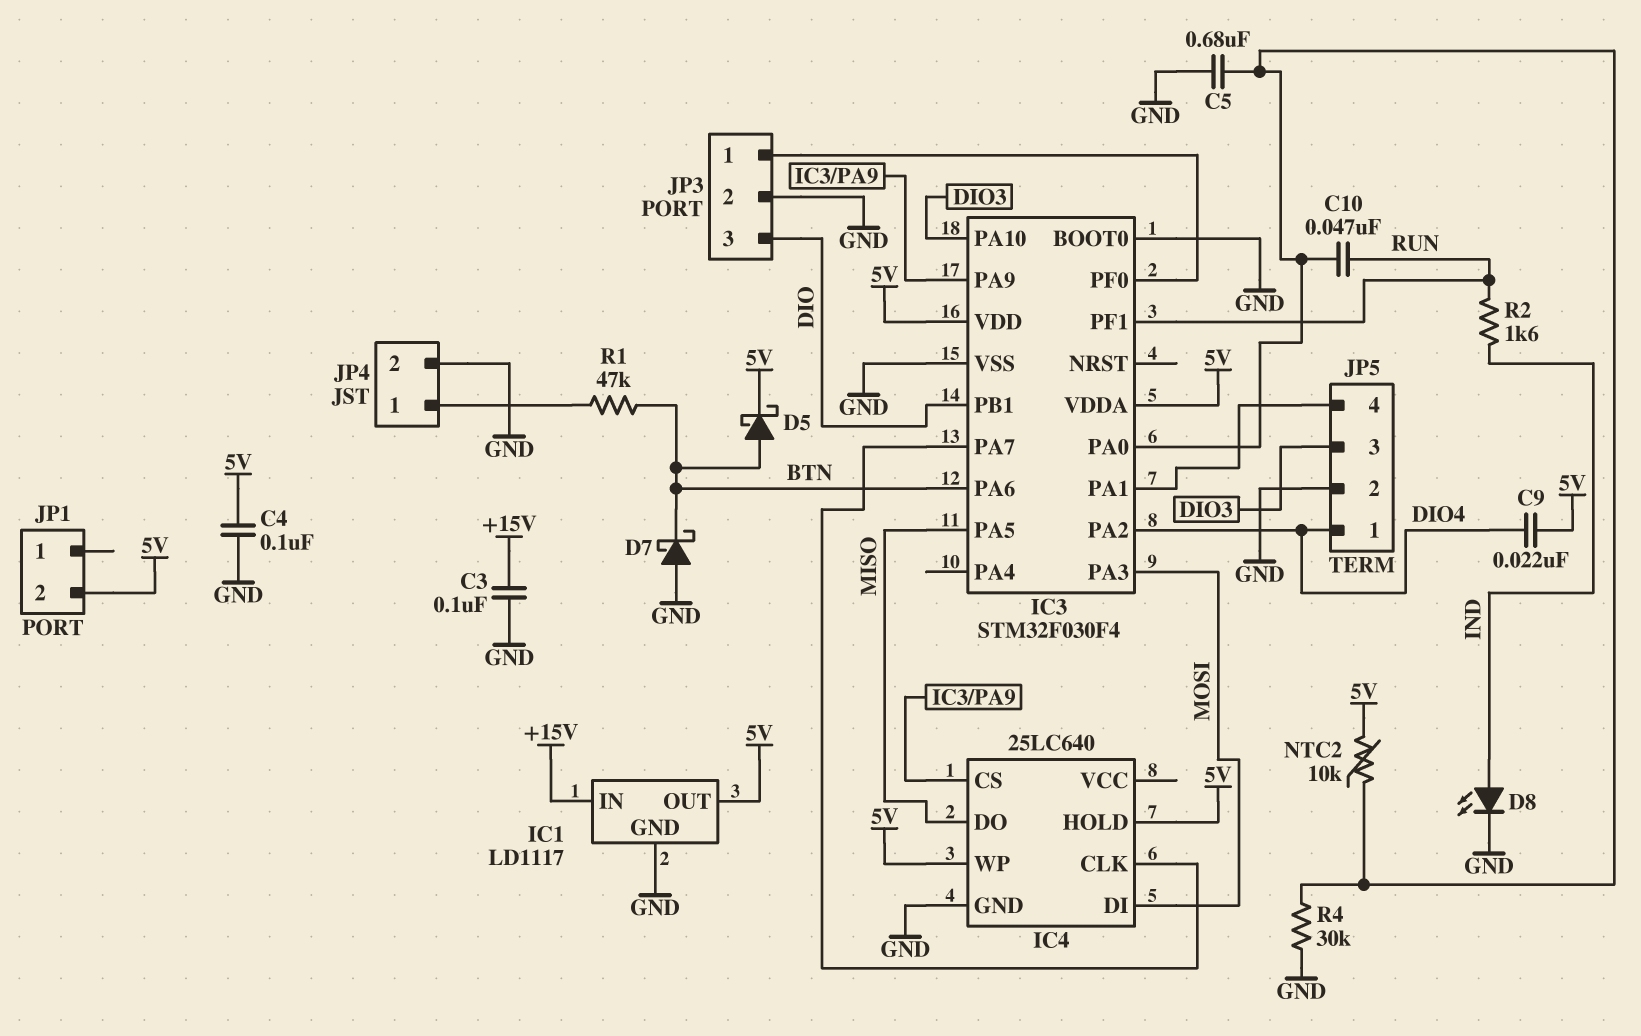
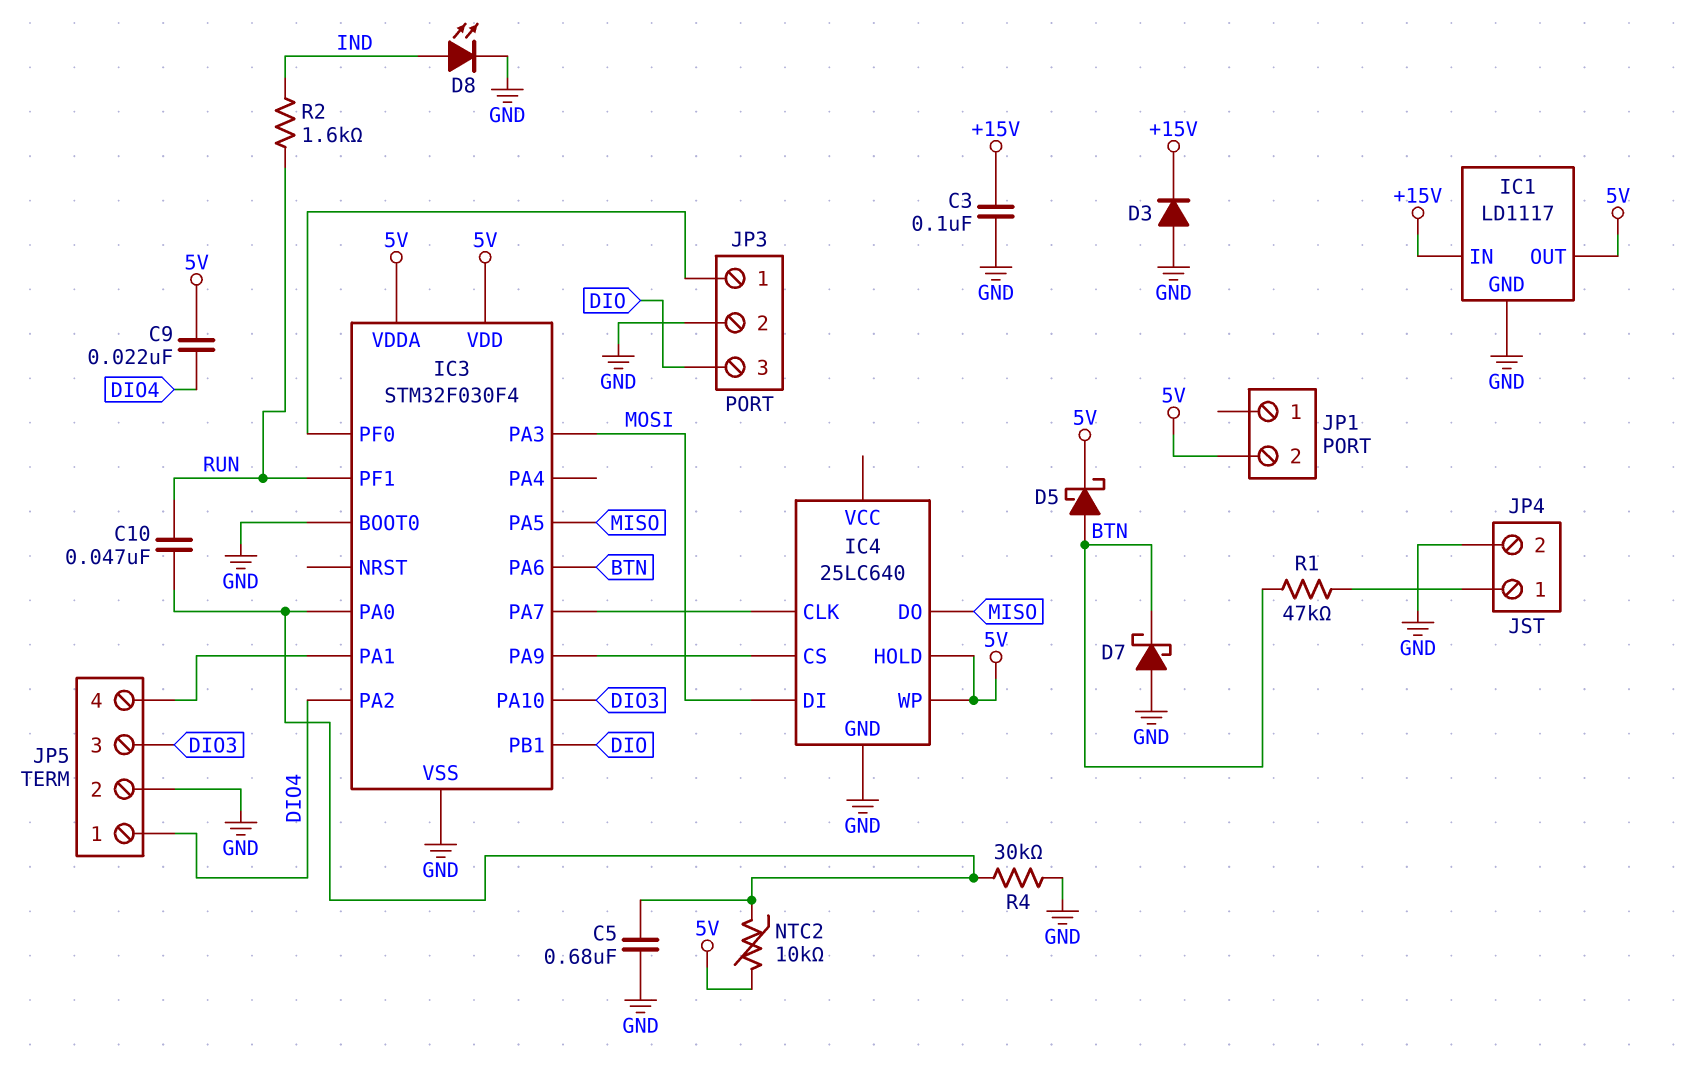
C4: 100nF (5V, GND) -> none
D3: none -> diode (A GND, K +15V)

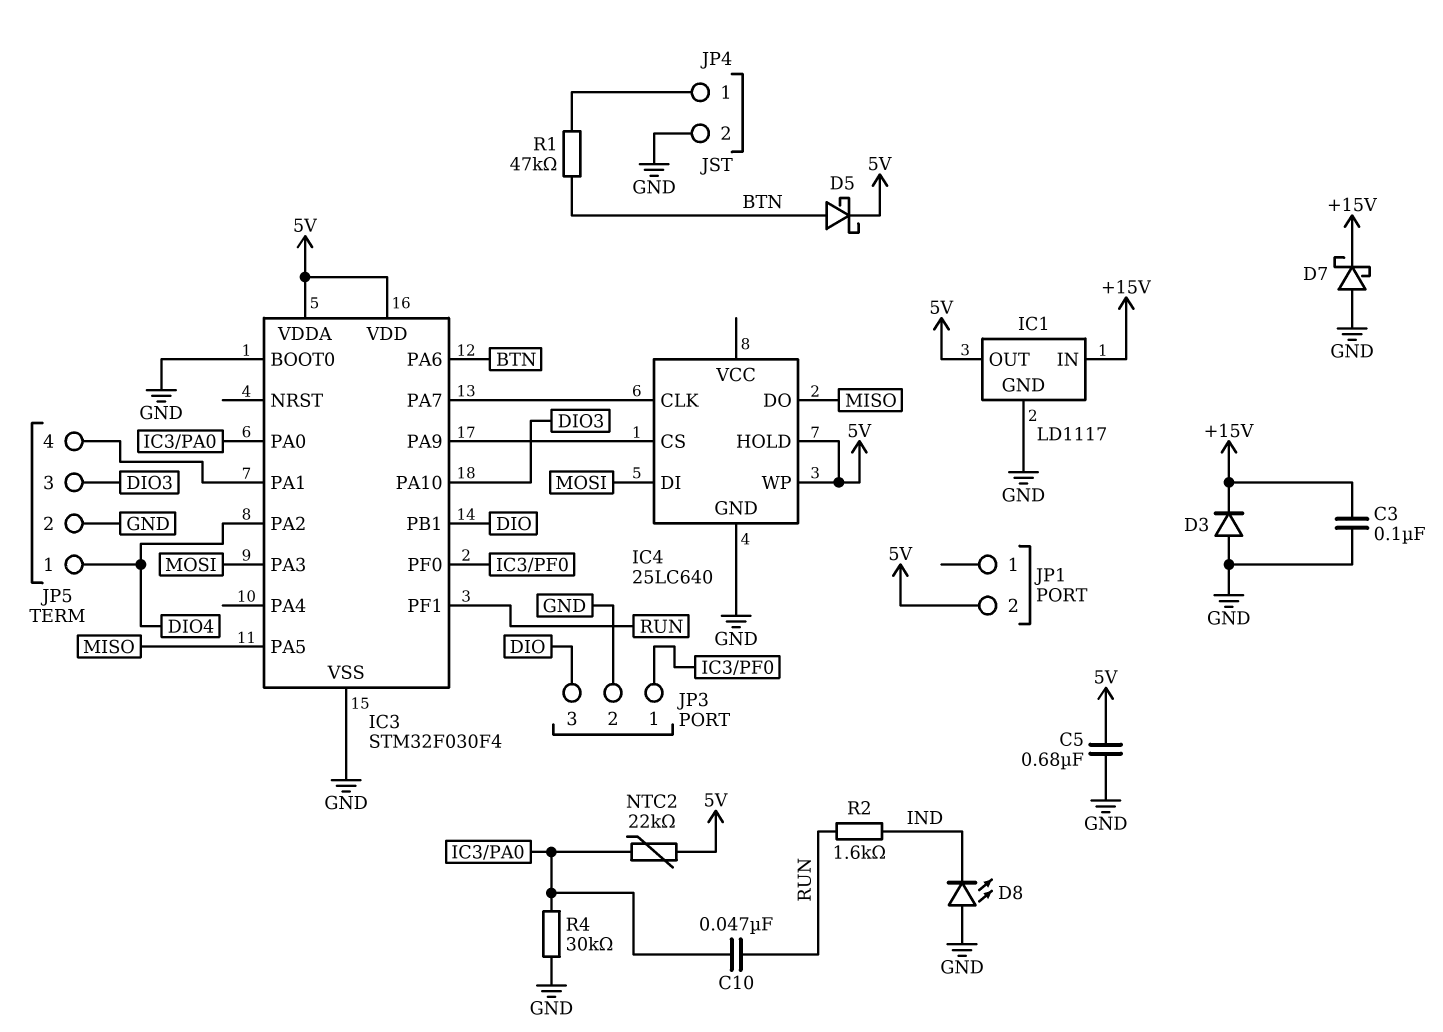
C5: 680nF (GND, IC3/PA0) -> 680nF (5V, GND)
C9: 22nF (5V, DIO4) -> none
D7: schottky (A GND, K BTN) -> schottky (A GND, K +15V)
D8: LED (A IND, K GND) -> LED (A GND, K IND)
NTC2: 10k (5V, IC3/PA0) -> 22k (5V, IC3/PA0)

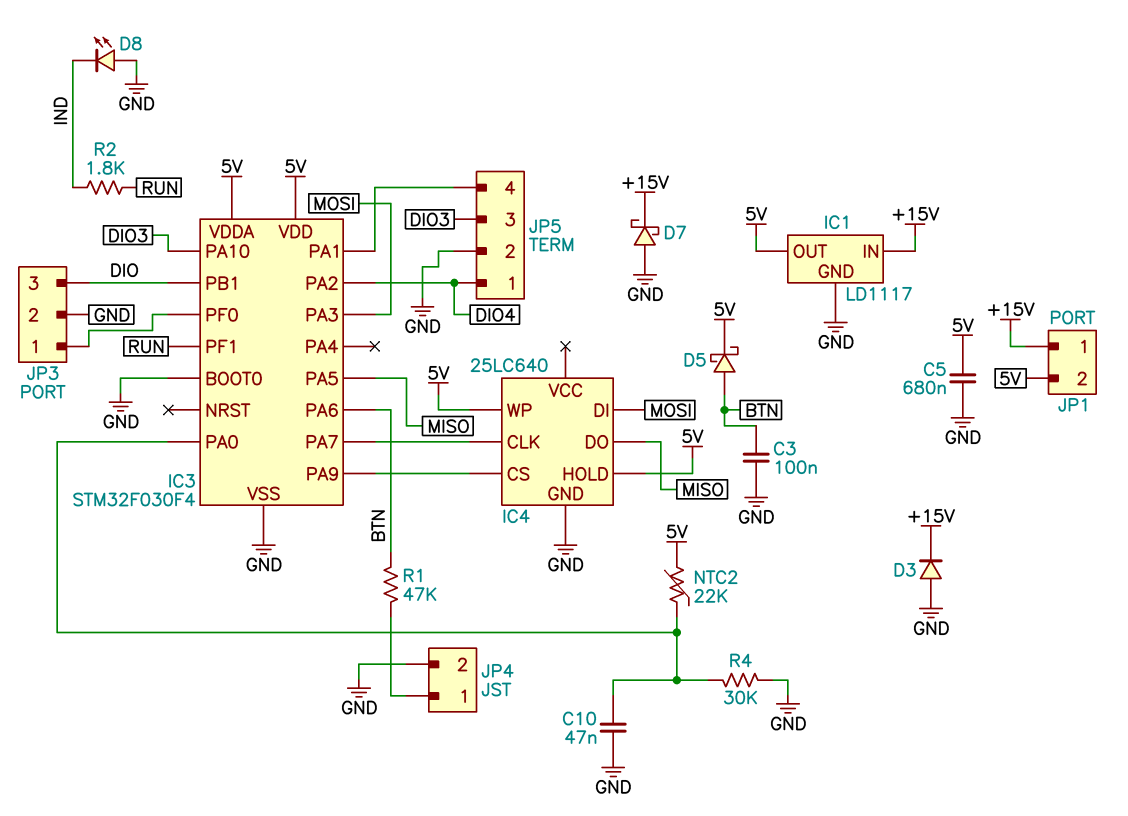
C3: 100nF (+15V, GND) -> 100nF (BTN, GND)
C10: 47nF (IC3/PA0, RUN) -> 47nF (GND, IC3/PA0)
JP1 pin 1: none -> +15V
R2: 1.6k (IND, RUN) -> 1.8k (IND, RUN)

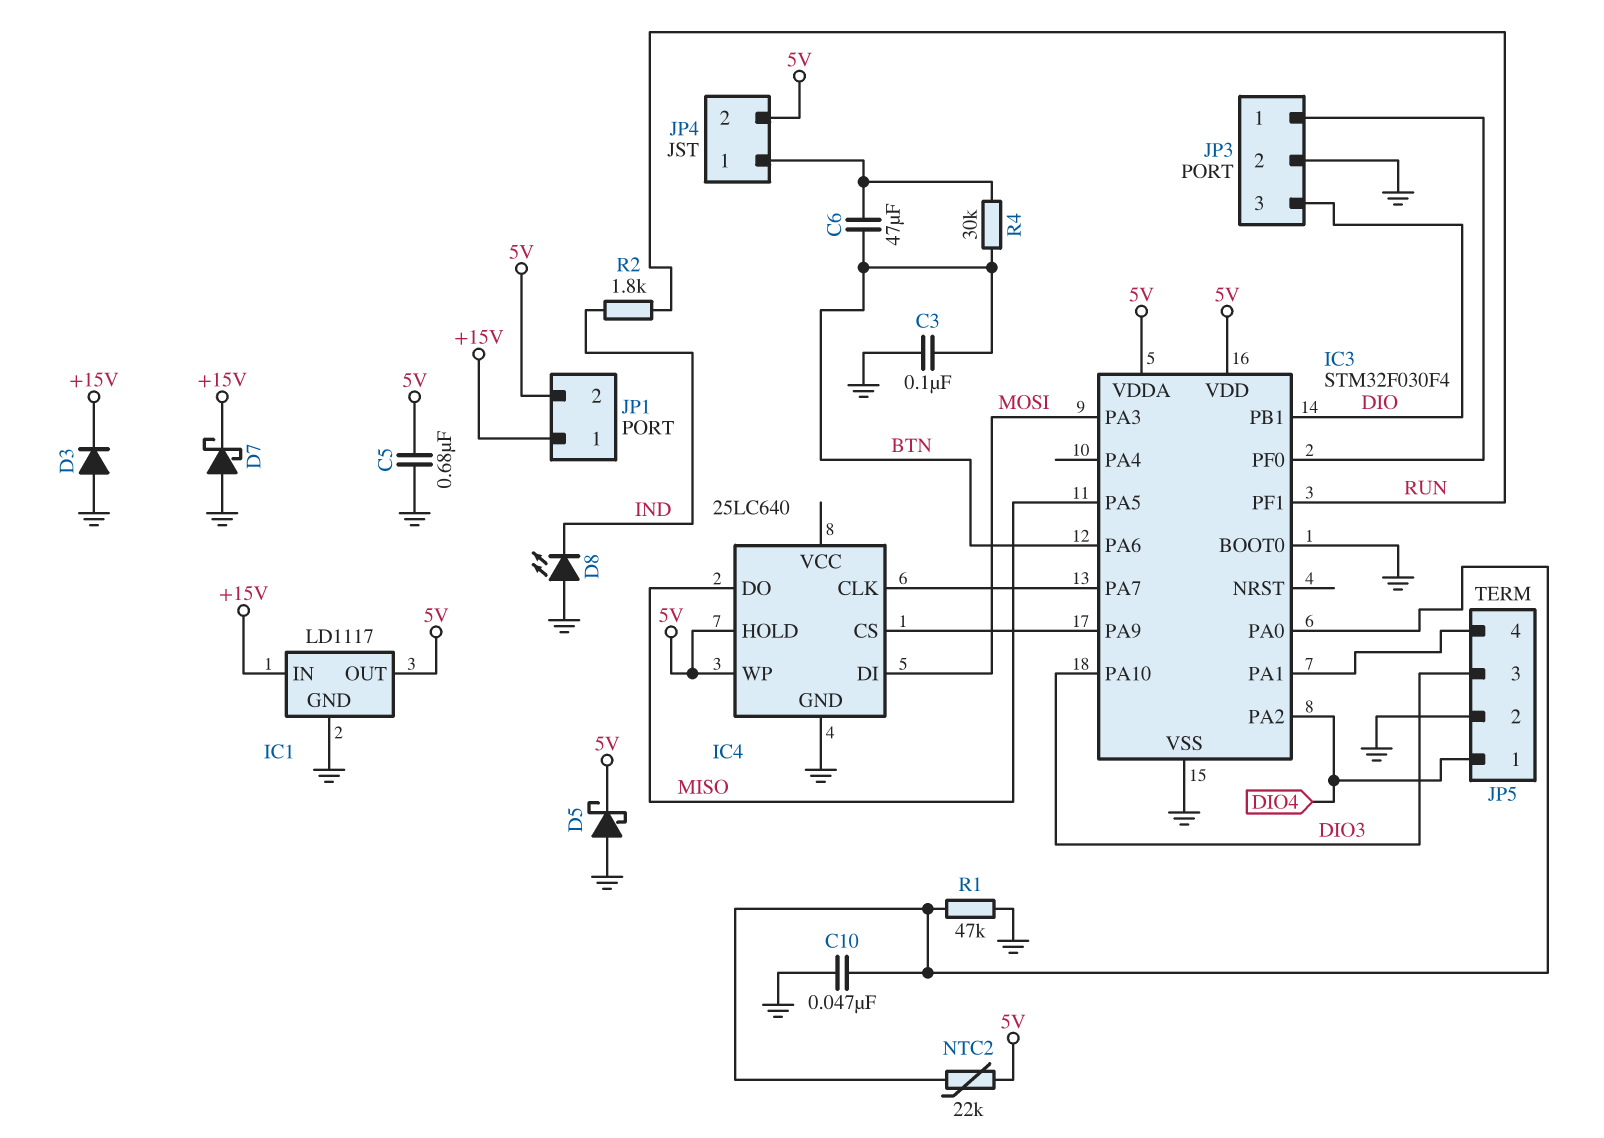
C6: none -> 47uF (BTN, JP4/1)
D5: schottky (A BTN, K 5V) -> schottky (A GND, K 5V)
JP4 pin 2: GND -> 5V
R1: 47k (BTN, JP4/1) -> 47k (GND, IC3/PA0)
R4: 30k (GND, IC3/PA0) -> 30k (BTN, JP4/1)

